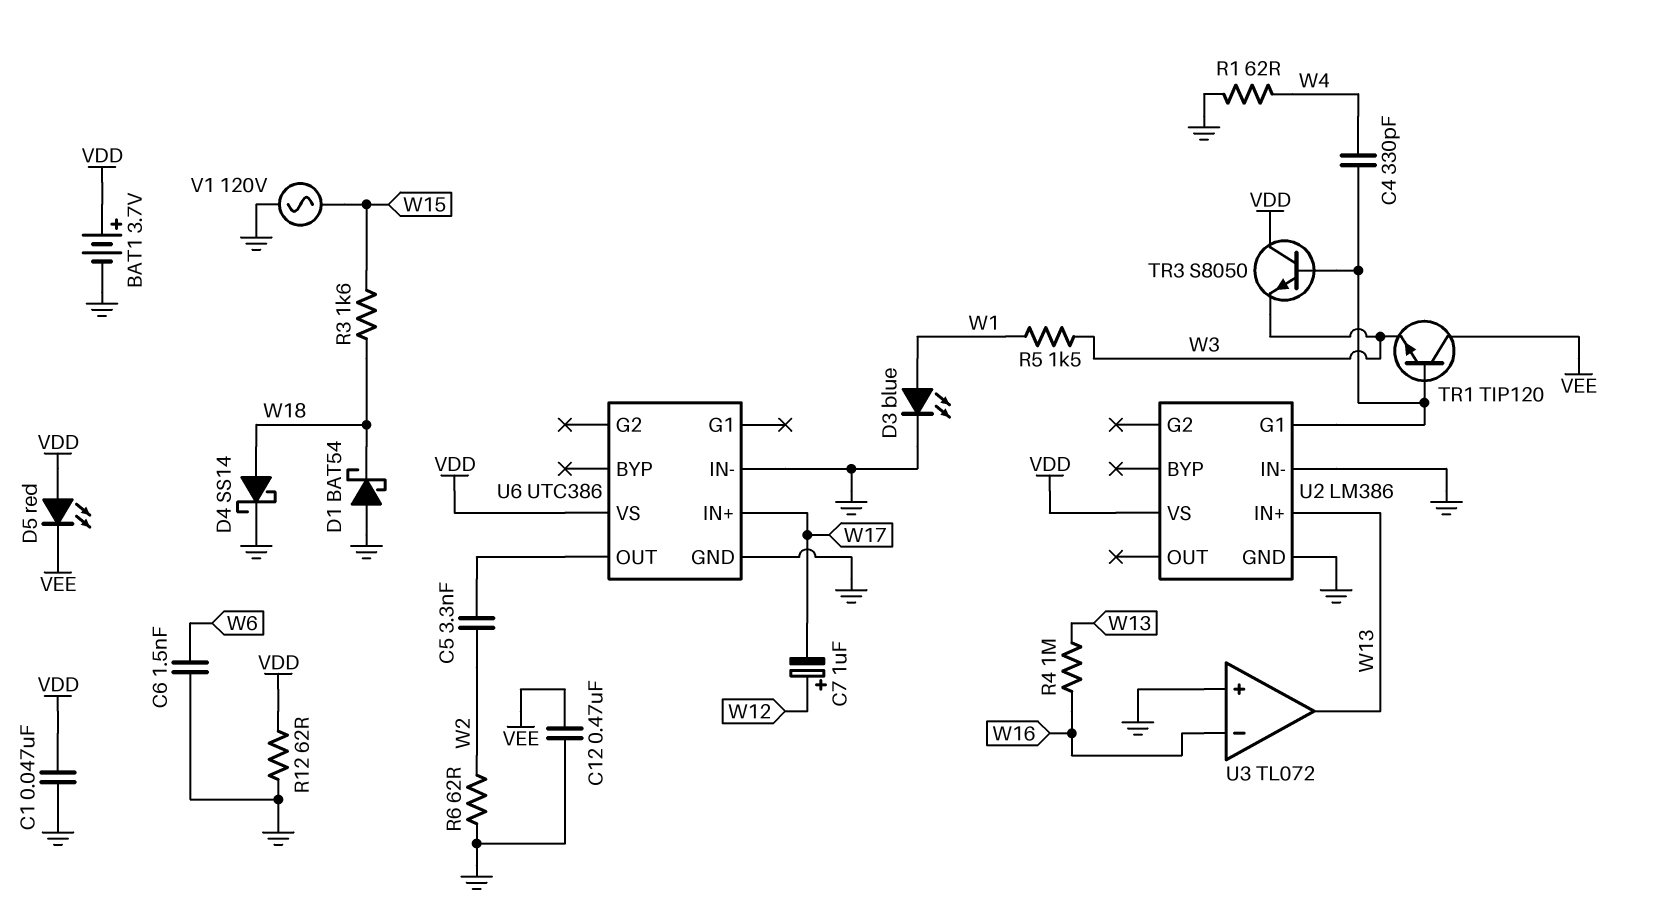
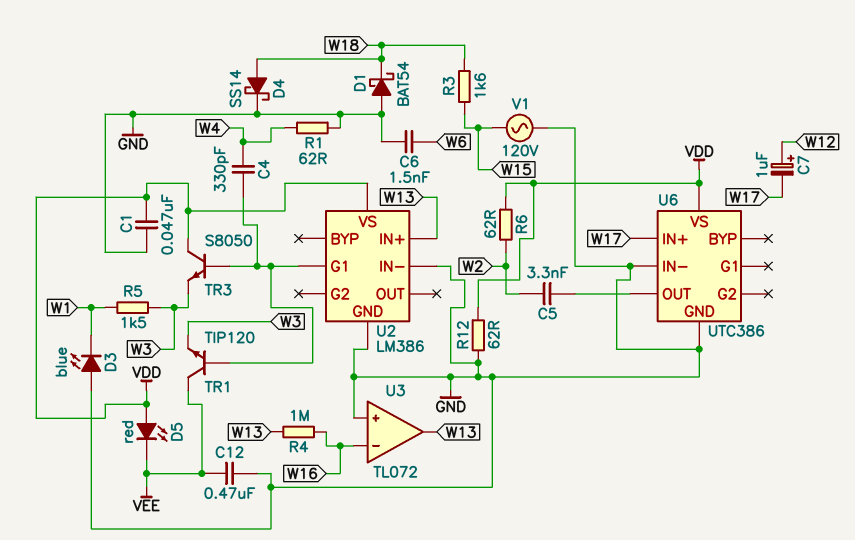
BAT1: 3.7V (plus VDD, minus GND) -> none
D3: LED blue (A W1, K GND) -> LED blue (A GND, K W1)
R6: 62 (GND, W2) -> 62 (VDD, W2)

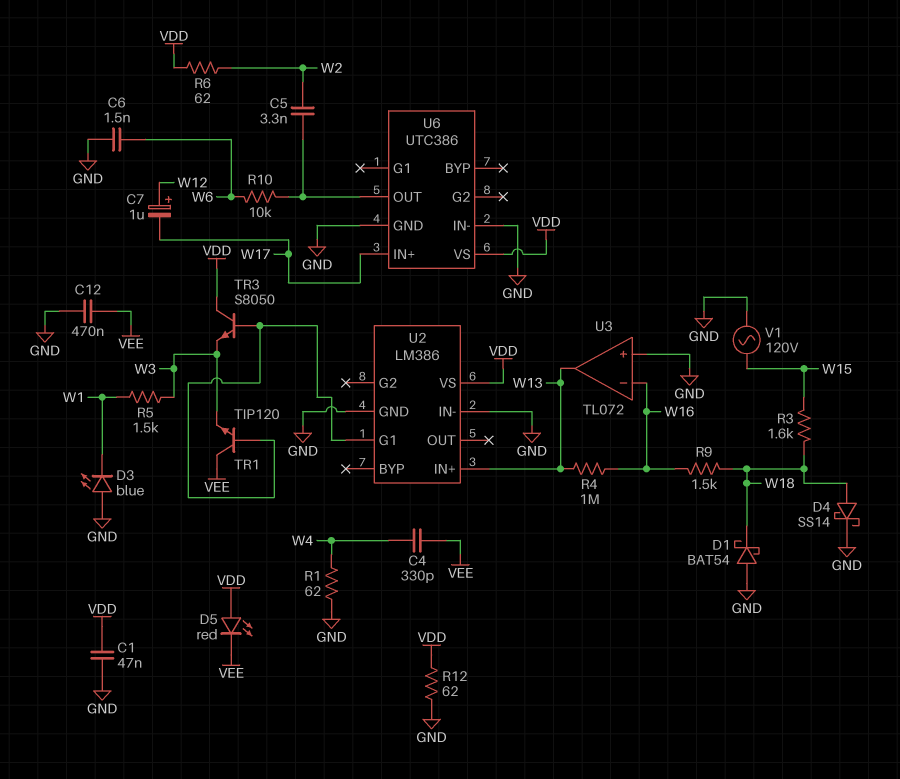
C4: 330pF (U2/G1, W4) -> 330pF (VEE, W4)
R9: none -> 1.5k (W16, W18)
R10: none -> 10k (U6/OUT, W6)

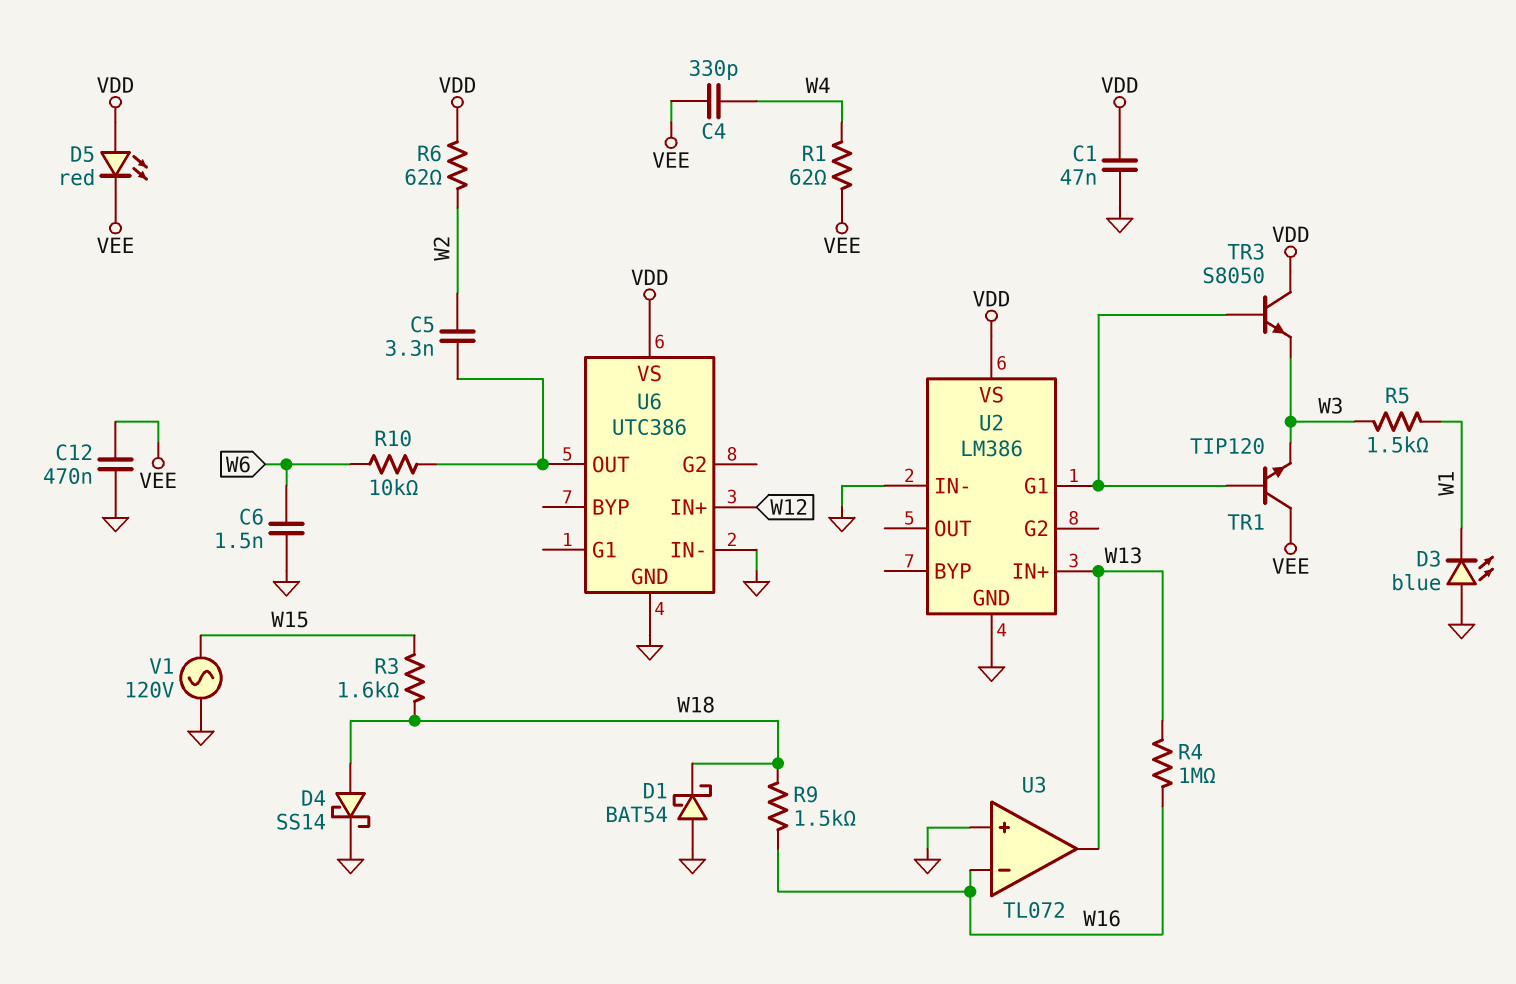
C7: 1uF (plus W12, minus W17) -> none
R1: 62 (GND, W4) -> 62 (VEE, W4)
R12: 62 (GND, VDD) -> none
U6 pin IN+: W17 -> W12

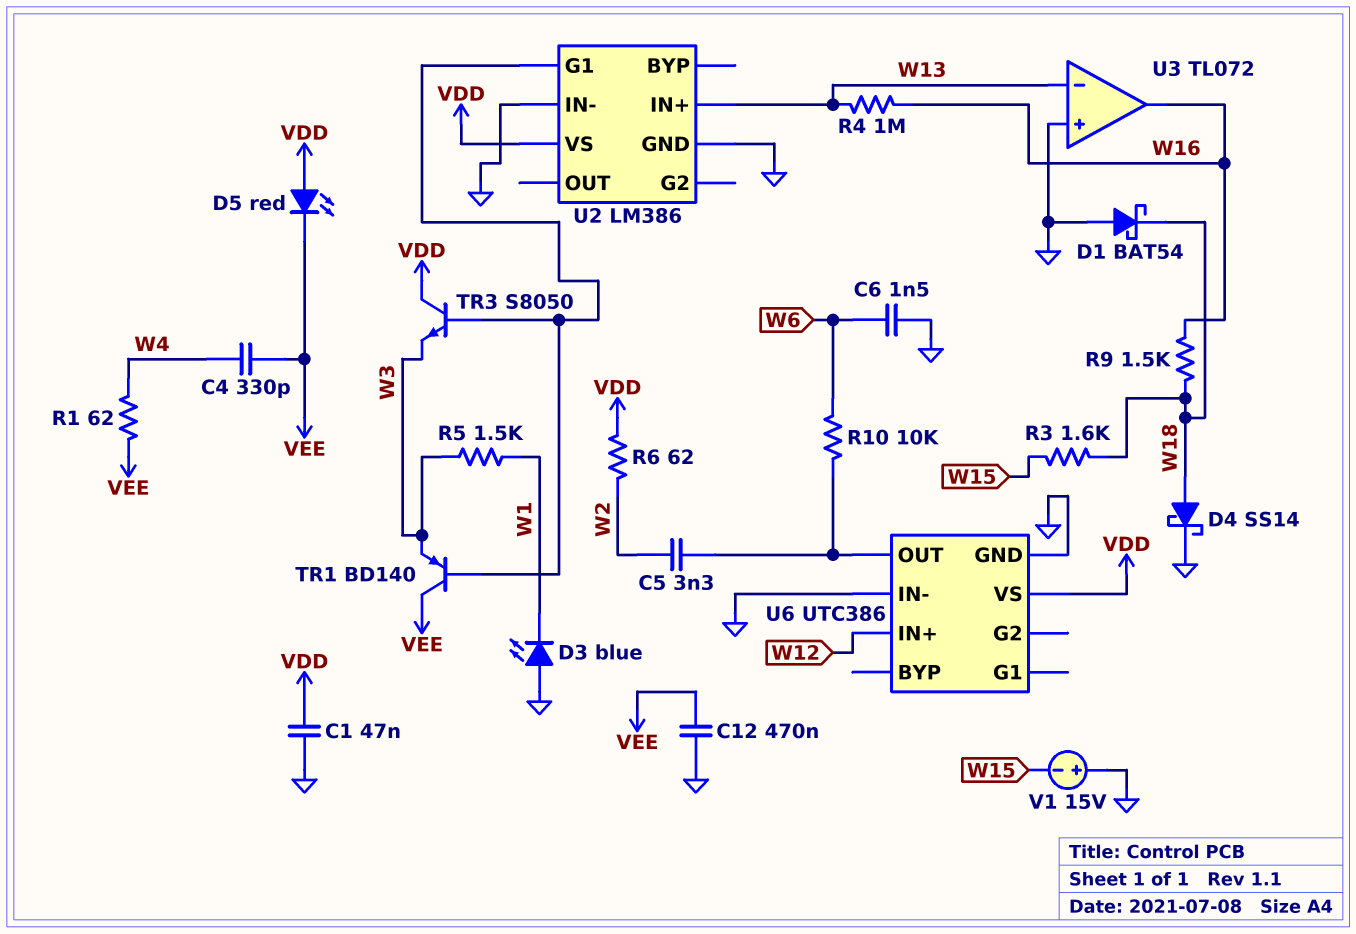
TR1: NPN TIP120 (B U2/G1, C VEE, E W3) -> PNP BD140 (B U2/G1, C VEE, E W3)
U3 pin in-: W16 -> W13
U3 pin out: W13 -> W16
V1: AC 120V (GND, W15) -> 15V (plus GND, minus W15)

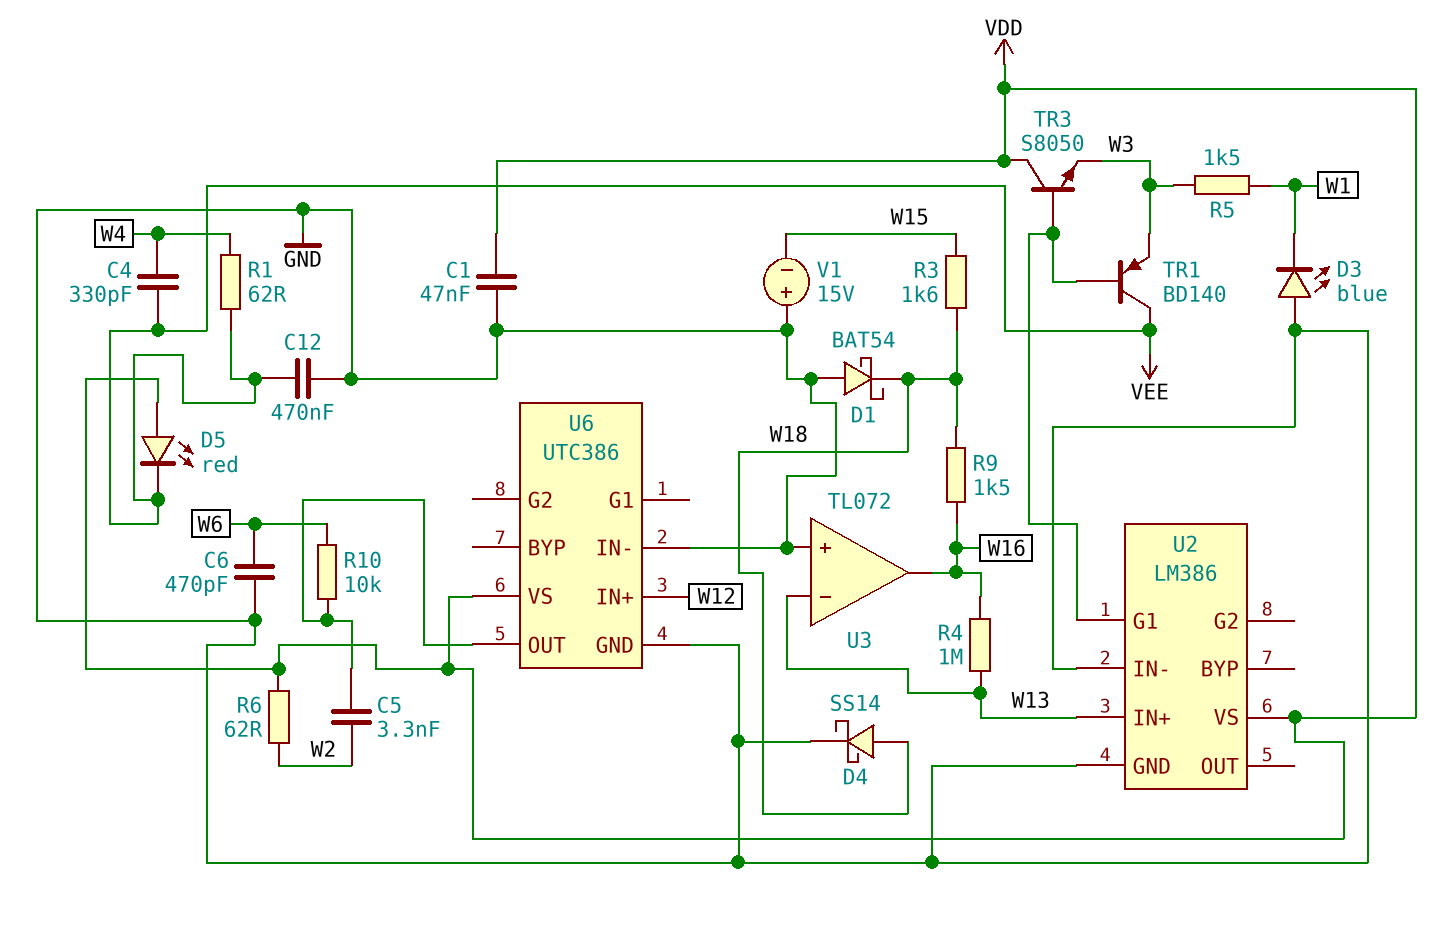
C6: 1.5nF (GND, W6) -> 470pF (GND, W6)

